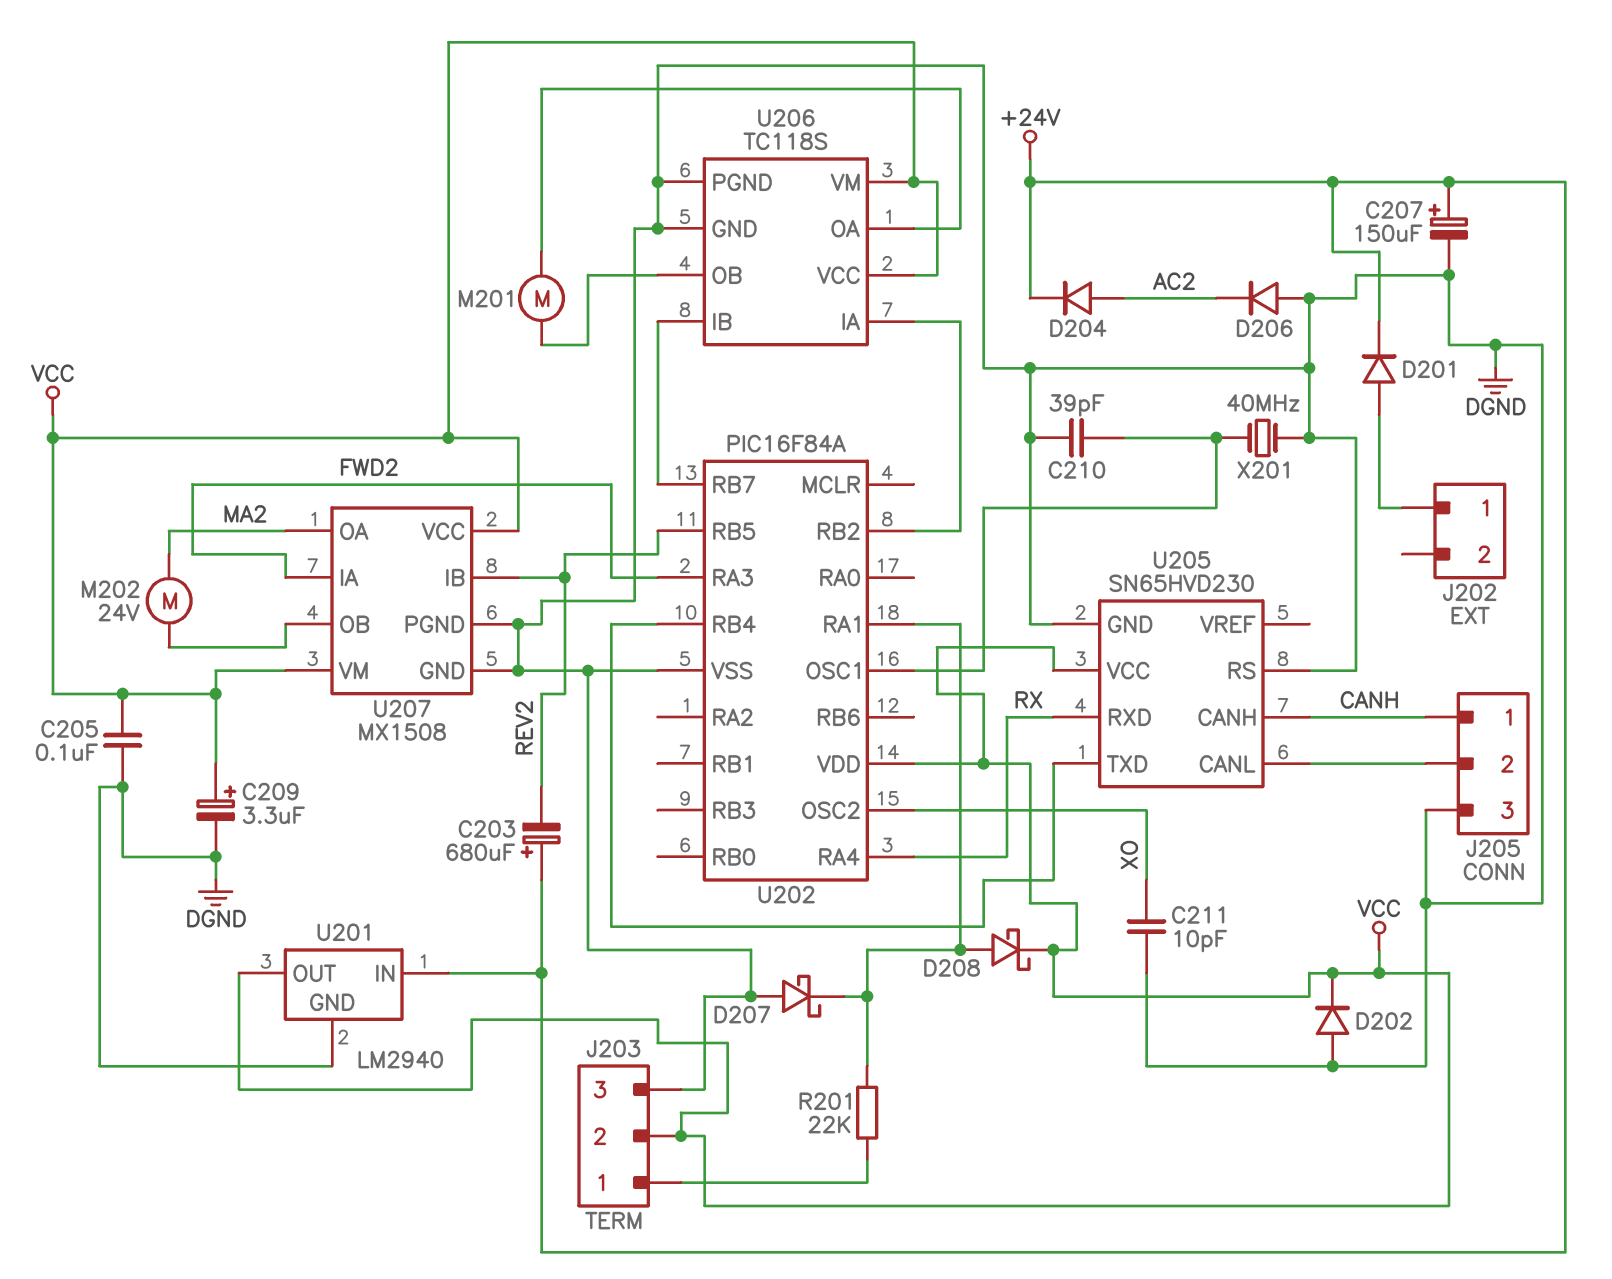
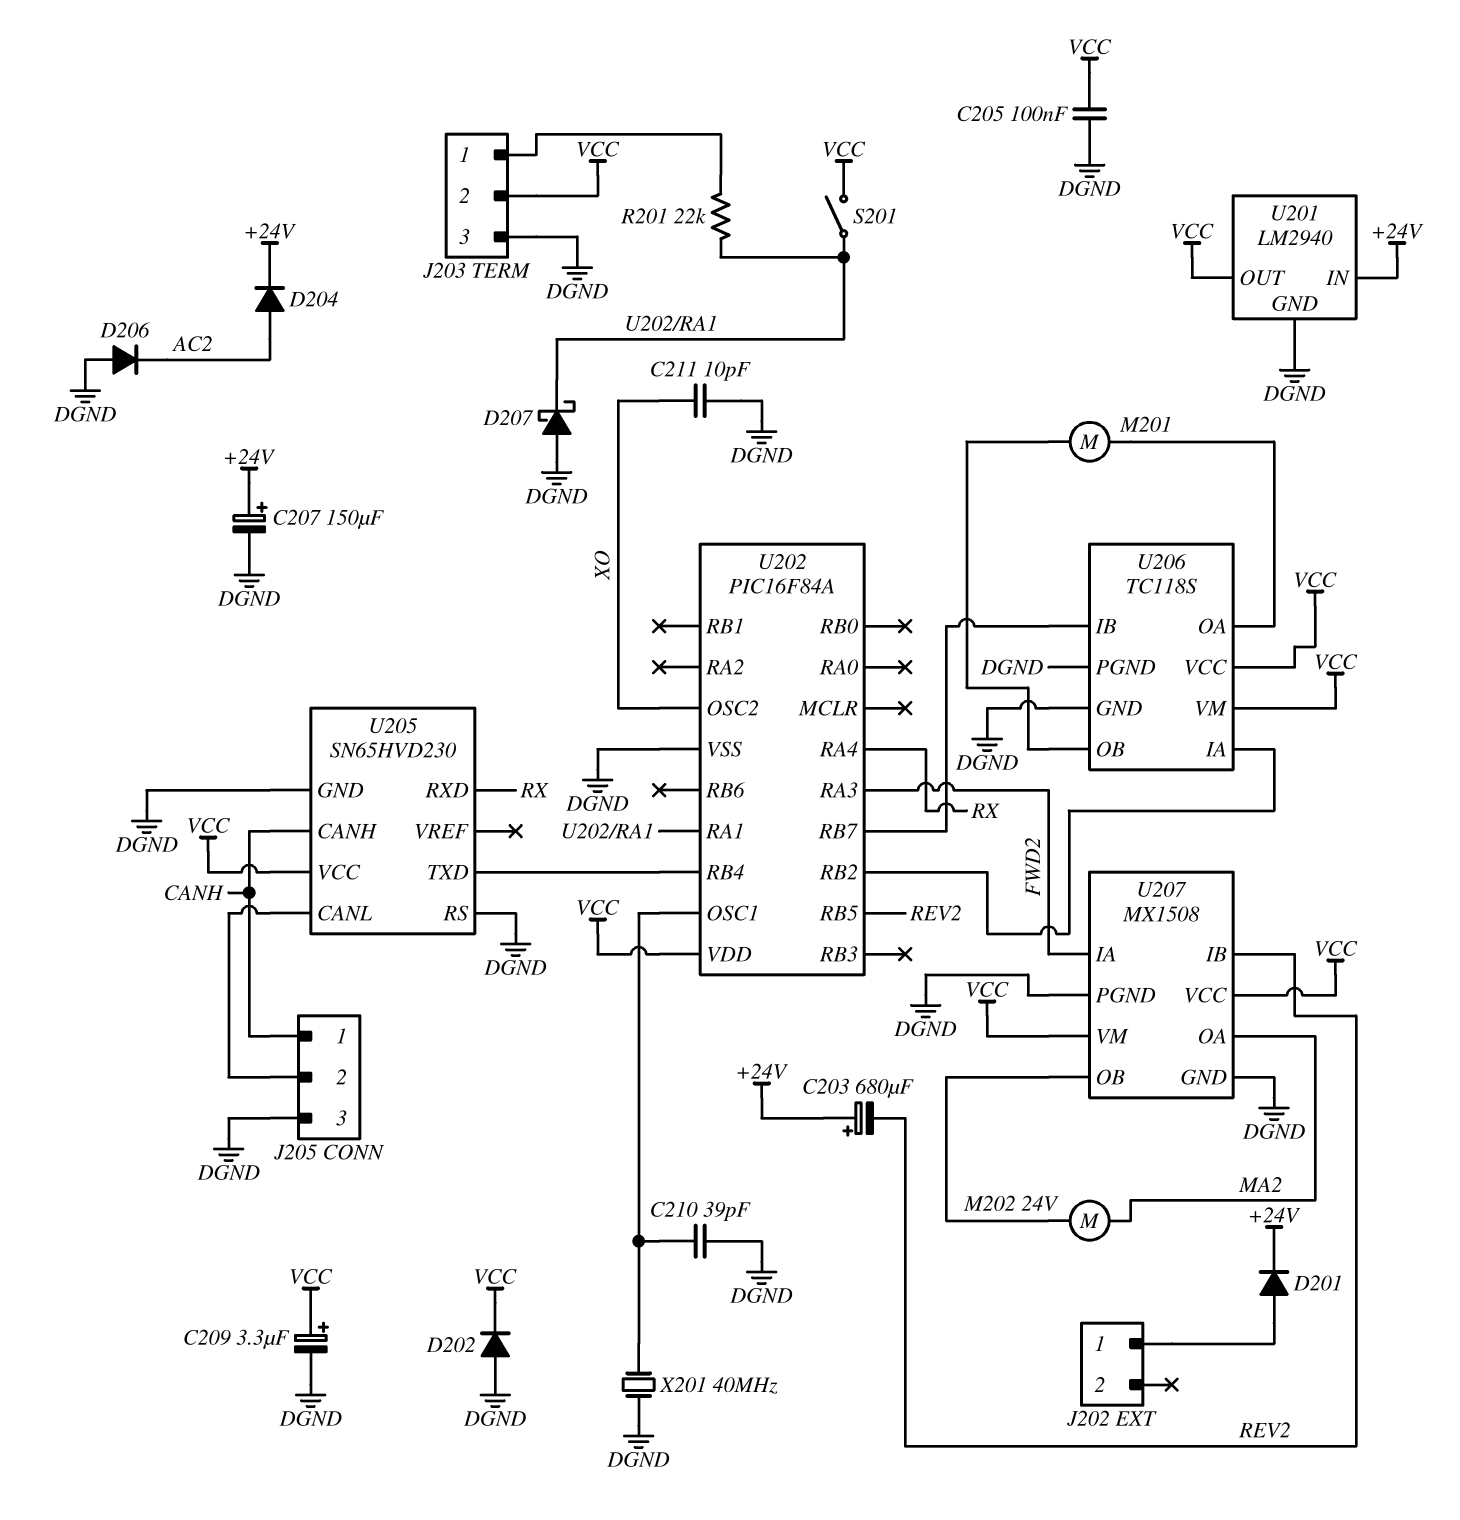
D208: schottky (A U202/RA1, K VCC) -> none
S201: none -> switch (U202/RA1, VCC)

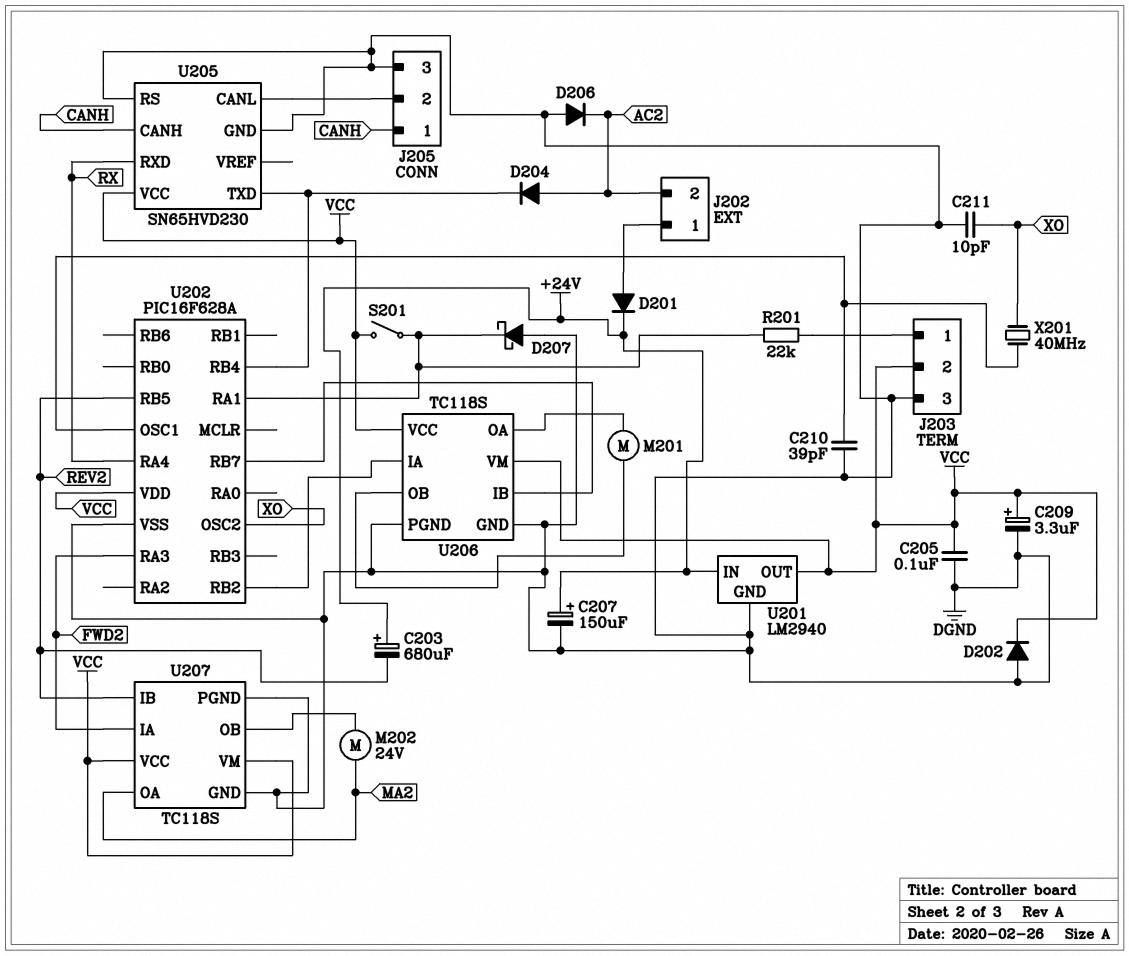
D204: diode (A AC2, K +24V) -> diode (A AC2, K U202/RB4)
J202 pin 2: none -> AC2
U202: PIC16F84A -> PIC16F628A
U207: MX1508 -> TC118S
X201: 40MHz (DGND, U202/OSC1) -> 40MHz (U202/OSC1, XO)

